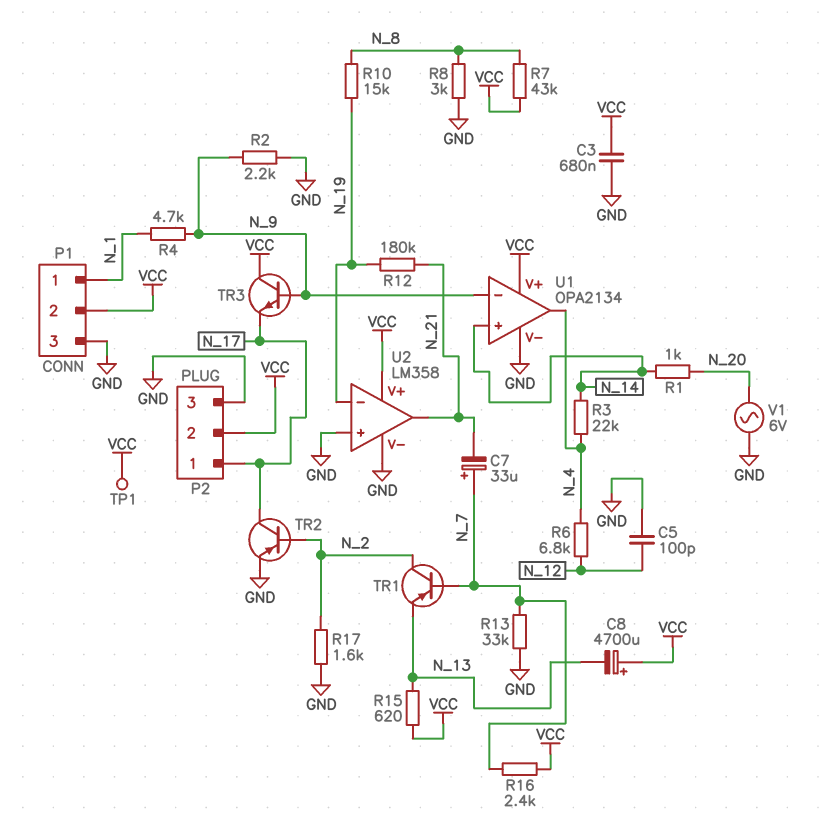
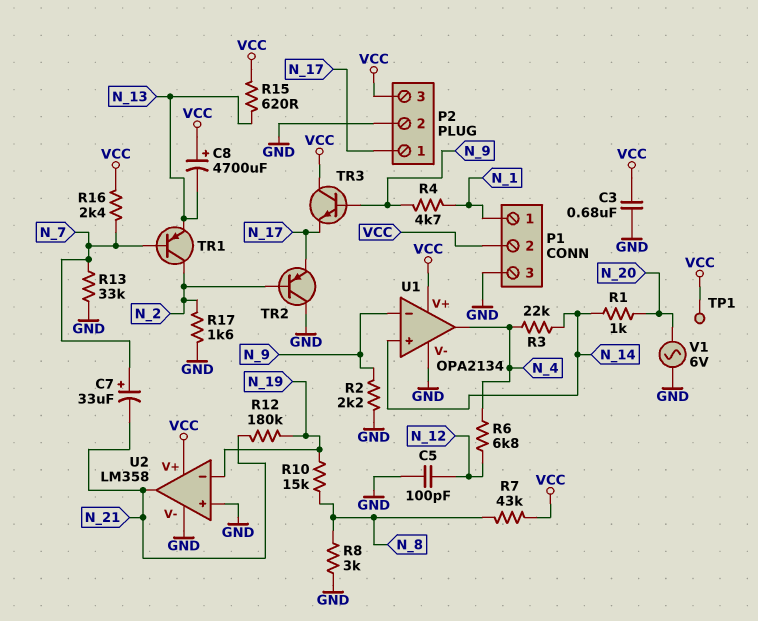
P2 pin 2: VCC -> GND
P2 pin 3: GND -> VCC
TR2: PNP (B N_2, C N_17, E GND) -> PNP (B N_2, C GND, E N_17)

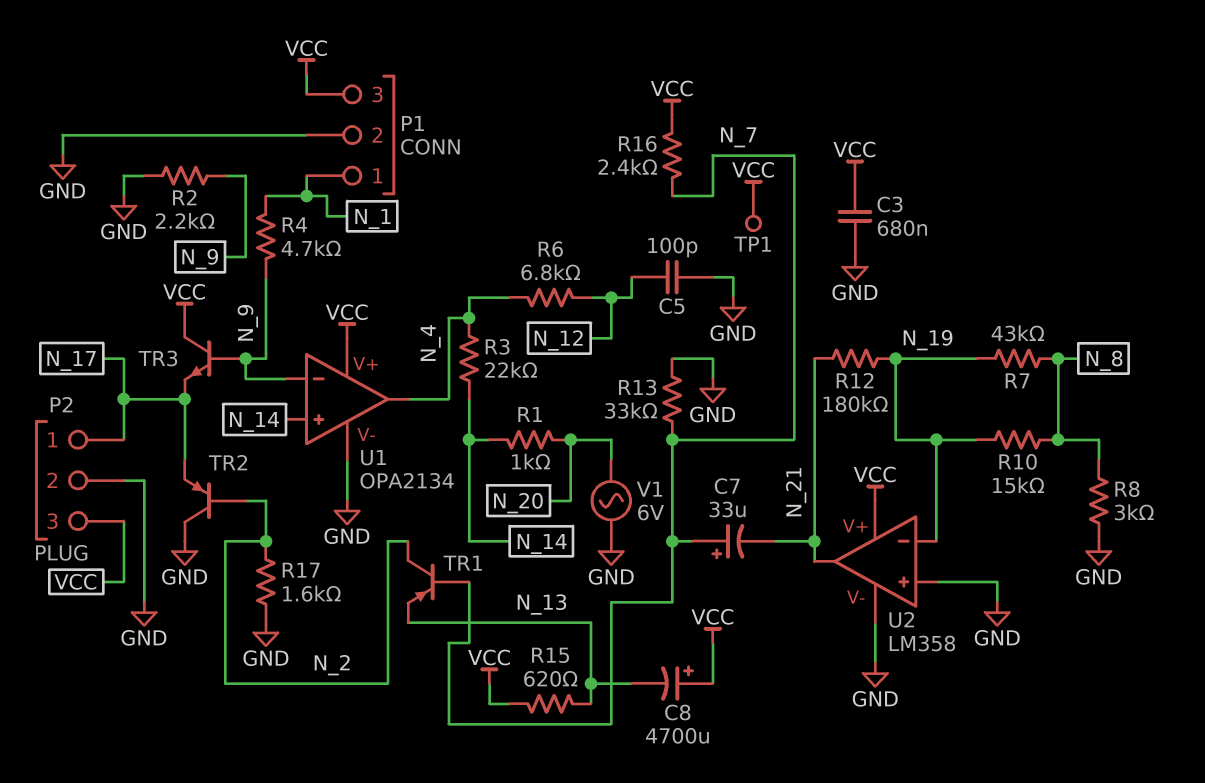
P1 pin 2: VCC -> GND
P1 pin 3: GND -> VCC
R7: 43k (N_8, VCC) -> 43k (N_8, N_19)

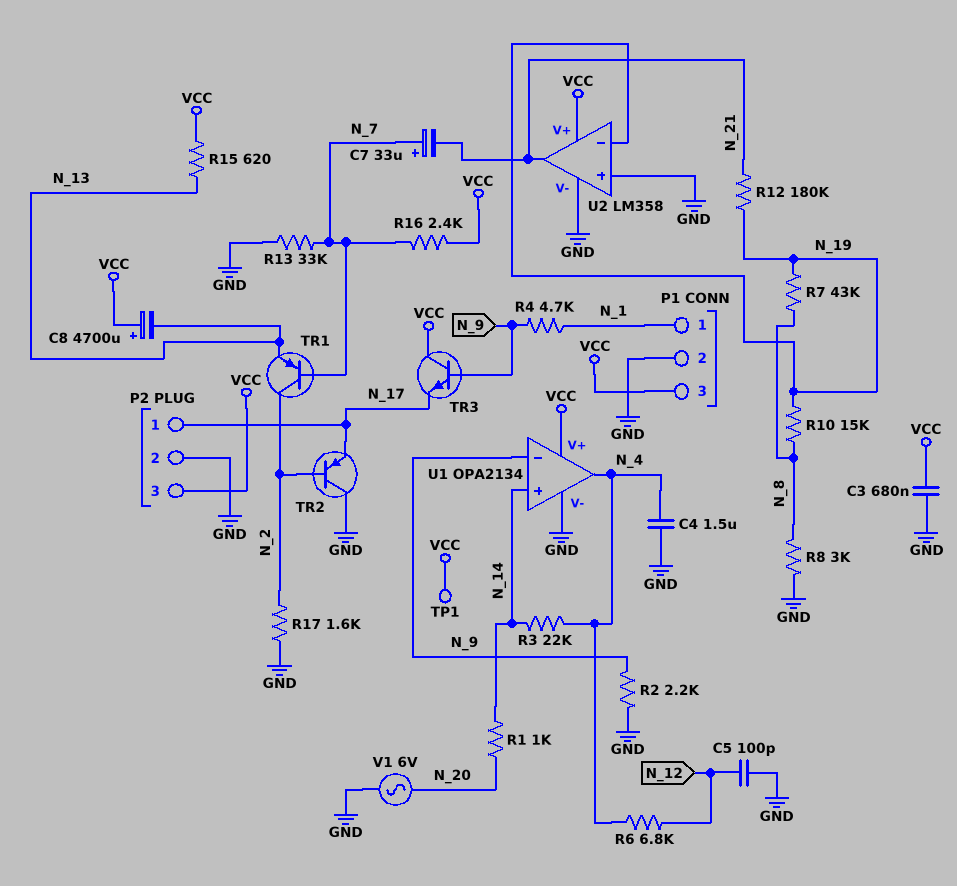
C4: none -> 1.5uF (GND, N_4)

